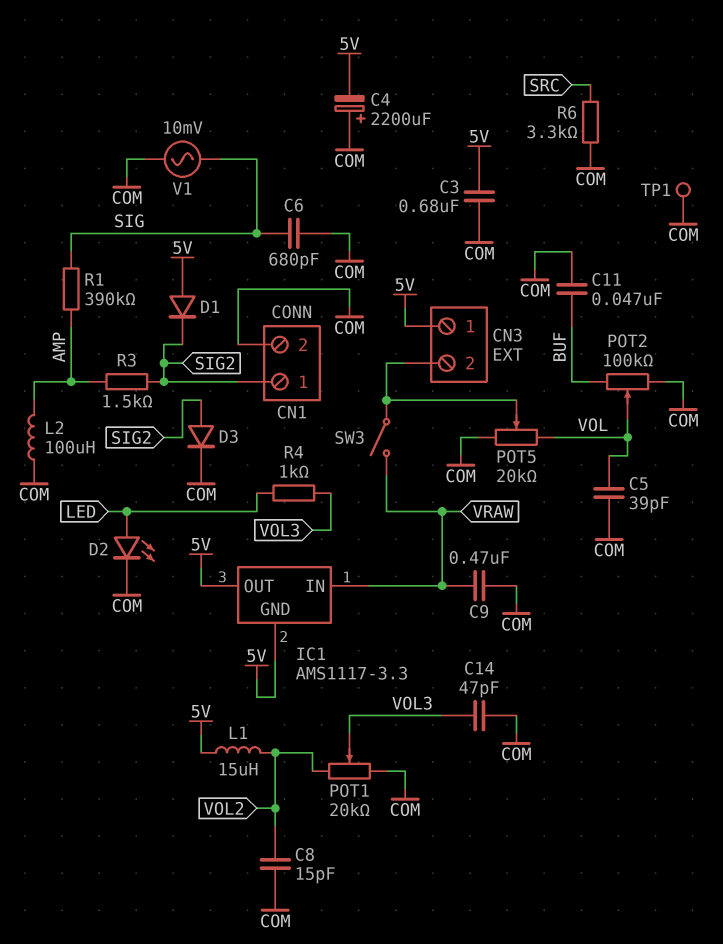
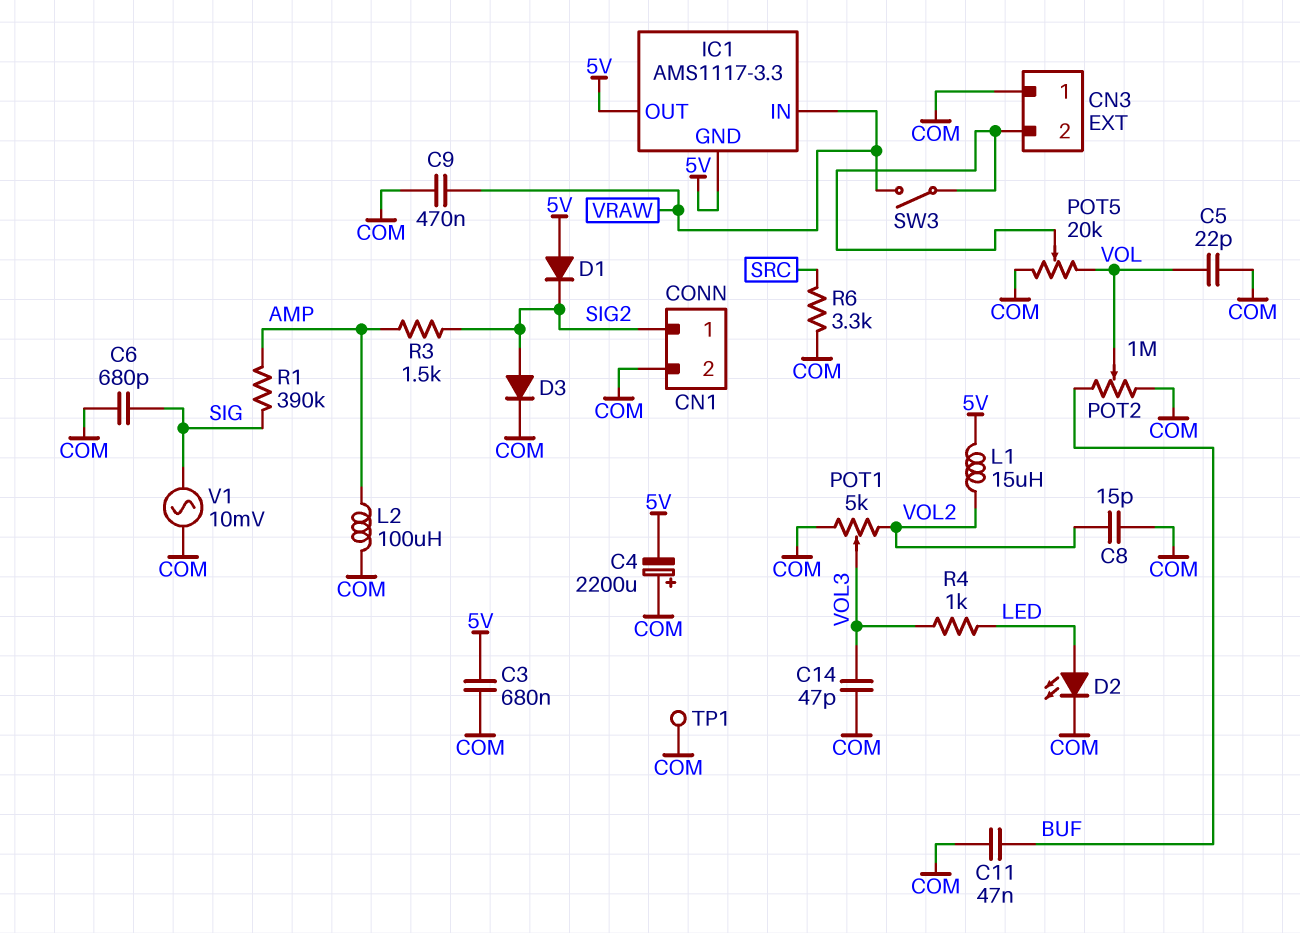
C5: 39pF (COM, VOL) -> 22pF (COM, VOL)
CN3 pin 1: 5V -> COM
POT1: 20k (COM, VOL2, wiper VOL3) -> 5k (COM, VOL2, wiper VOL3)
POT2: 100k (BUF, COM, wiper VOL) -> 1M (BUF, COM, wiper VOL)

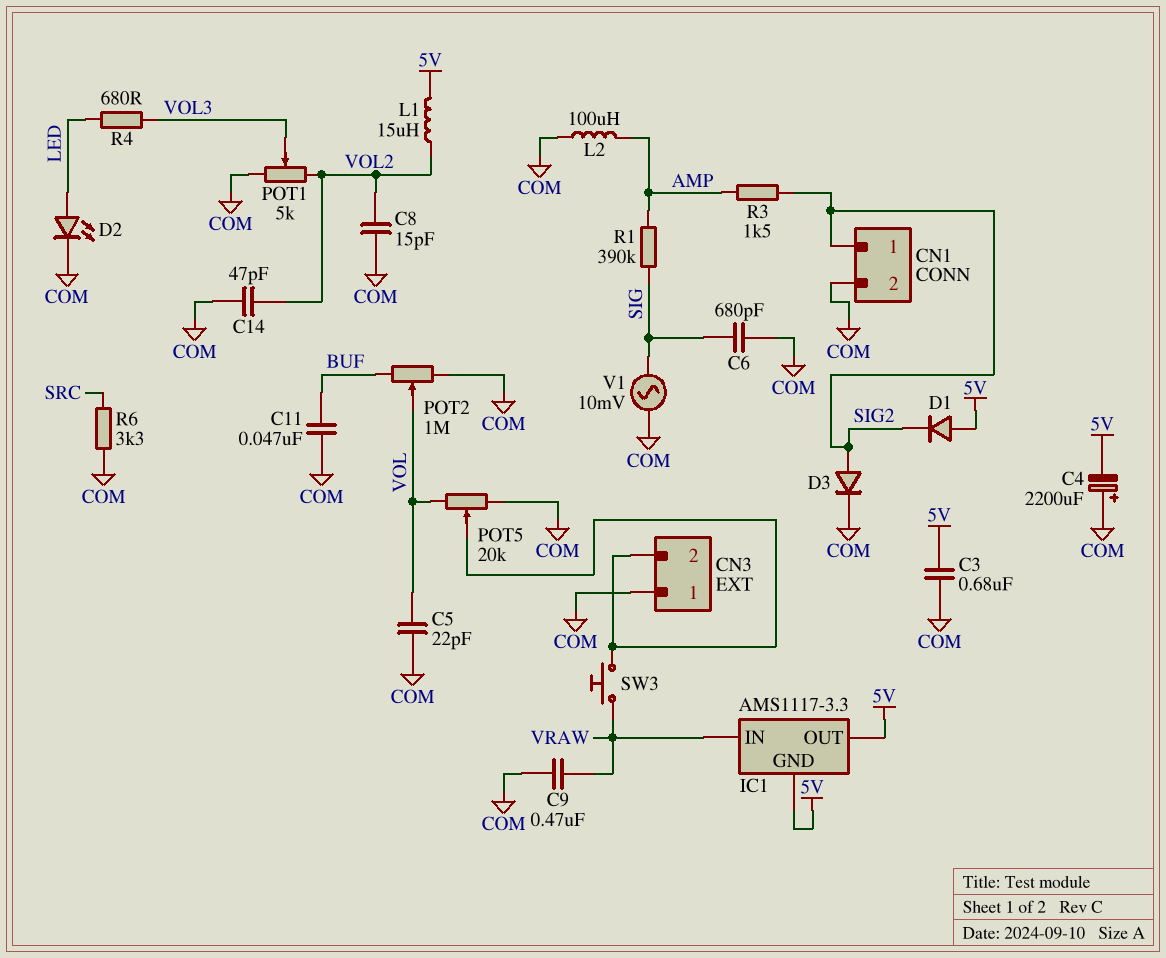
C14: 47pF (COM, VOL3) -> 47pF (COM, VOL2)
R4: 1k (LED, VOL3) -> 680 (LED, VOL3)
SW3: switch (CN3/2, VRAW) -> button (CN3/2, VRAW)
TP1: test point (COM) -> none

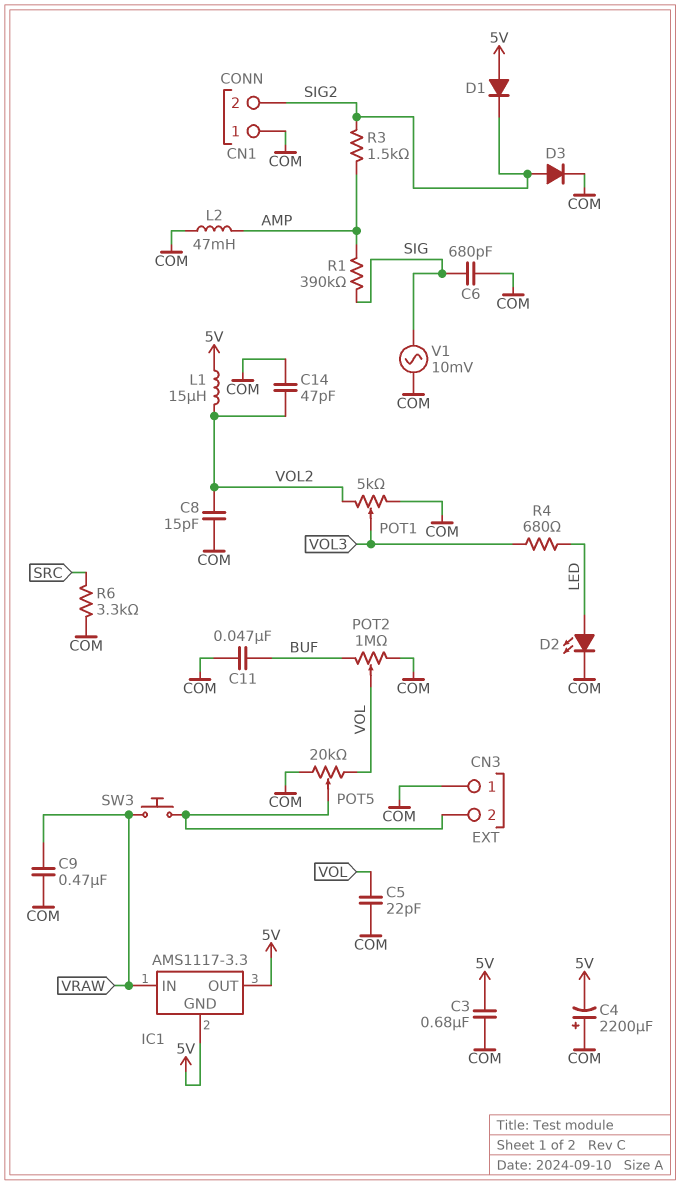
CN1 pin 1: SIG2 -> COM
CN1 pin 2: COM -> SIG2
L2: 100uH (AMP, COM) -> 47mH (AMP, COM)

